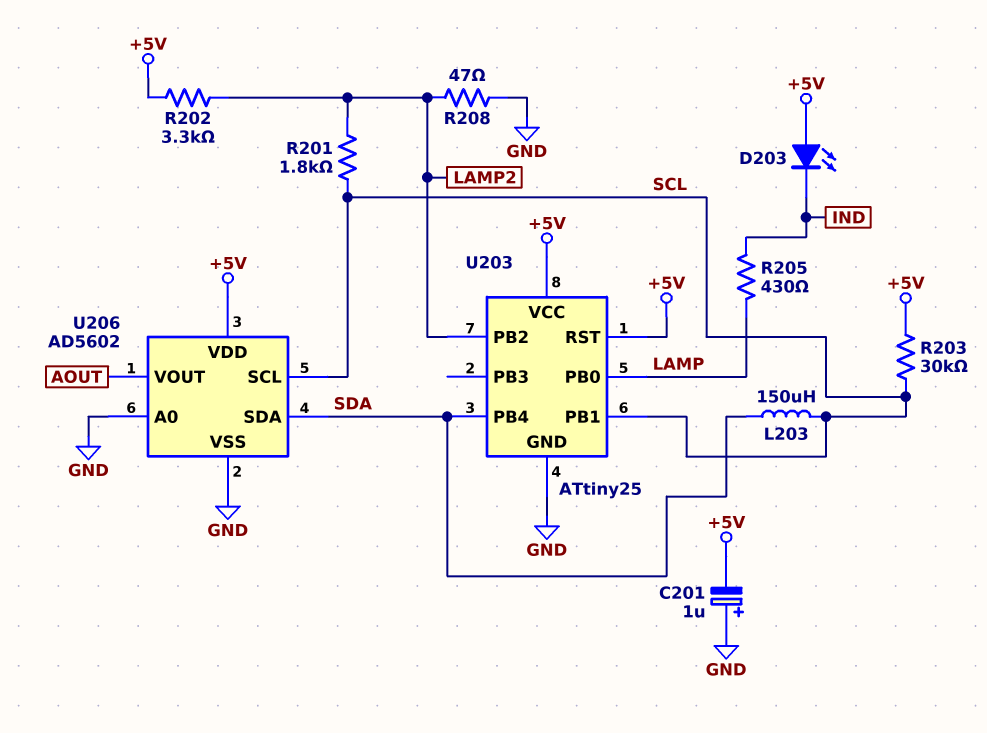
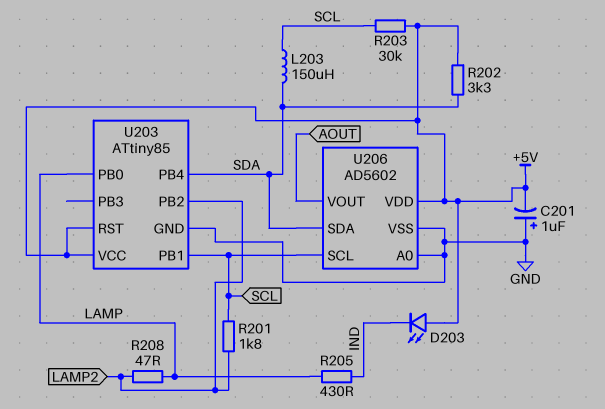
R202: 3.3k (+5V, LAMP2) -> 3.3k (+5V, SDA)
R208: 47 (GND, LAMP2) -> 47 (LAMP, LAMP2)
U203: ATtiny25 -> ATtiny85

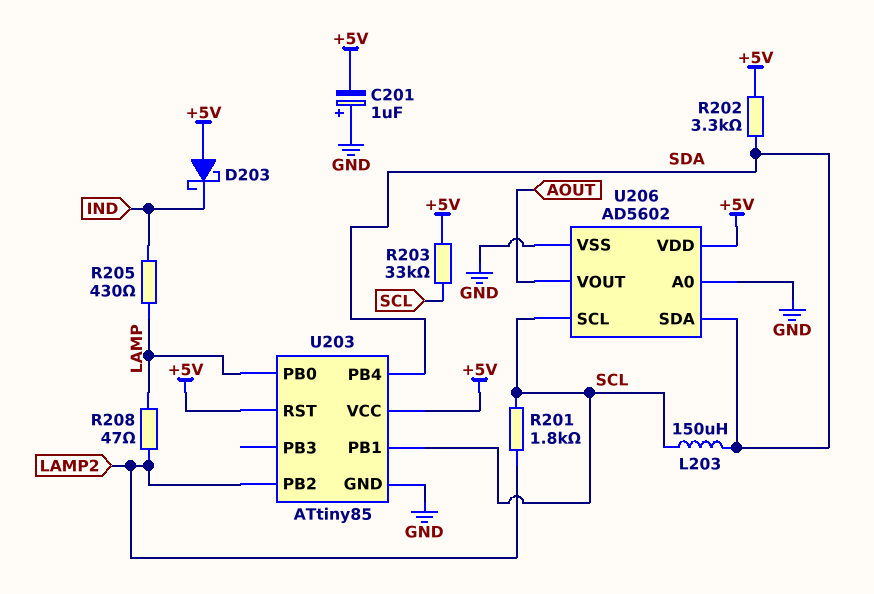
D203: LED (A +5V, K IND) -> schottky (A +5V, K IND)
R203: 30k (+5V, SCL) -> 33k (+5V, SCL)

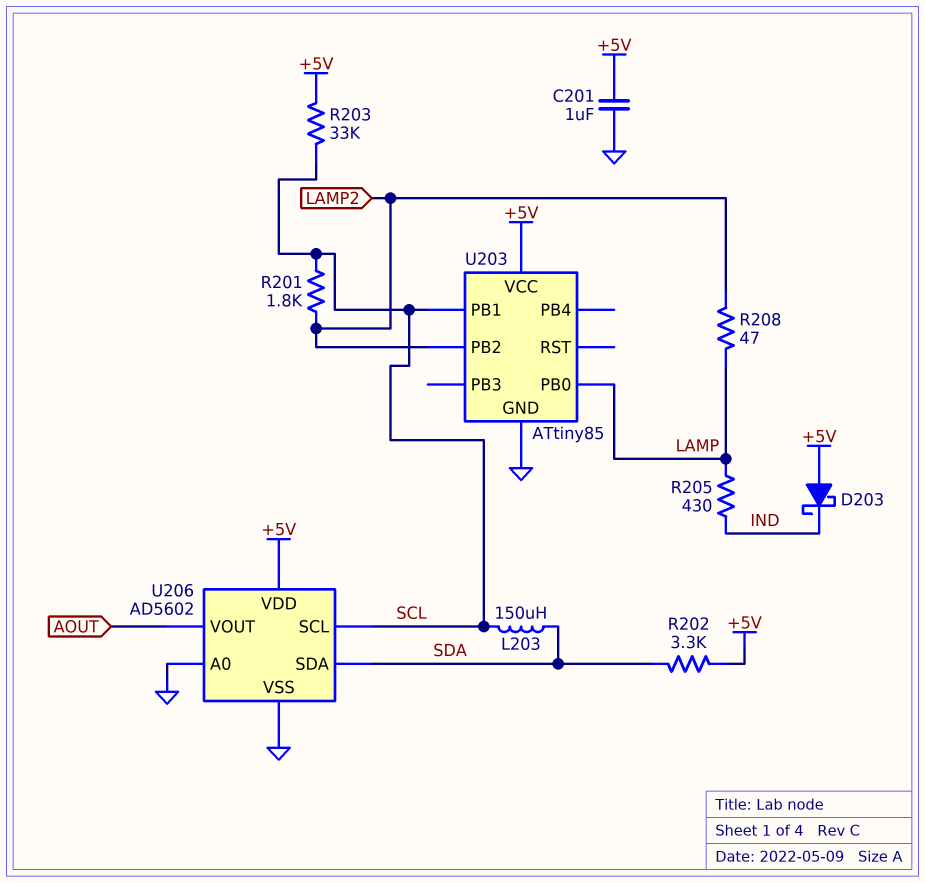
C201: 1uF (plus GND, minus +5V) -> 1uF (+5V, GND)
U203 pin PB4: SDA -> none
U203 pin RST: +5V -> none

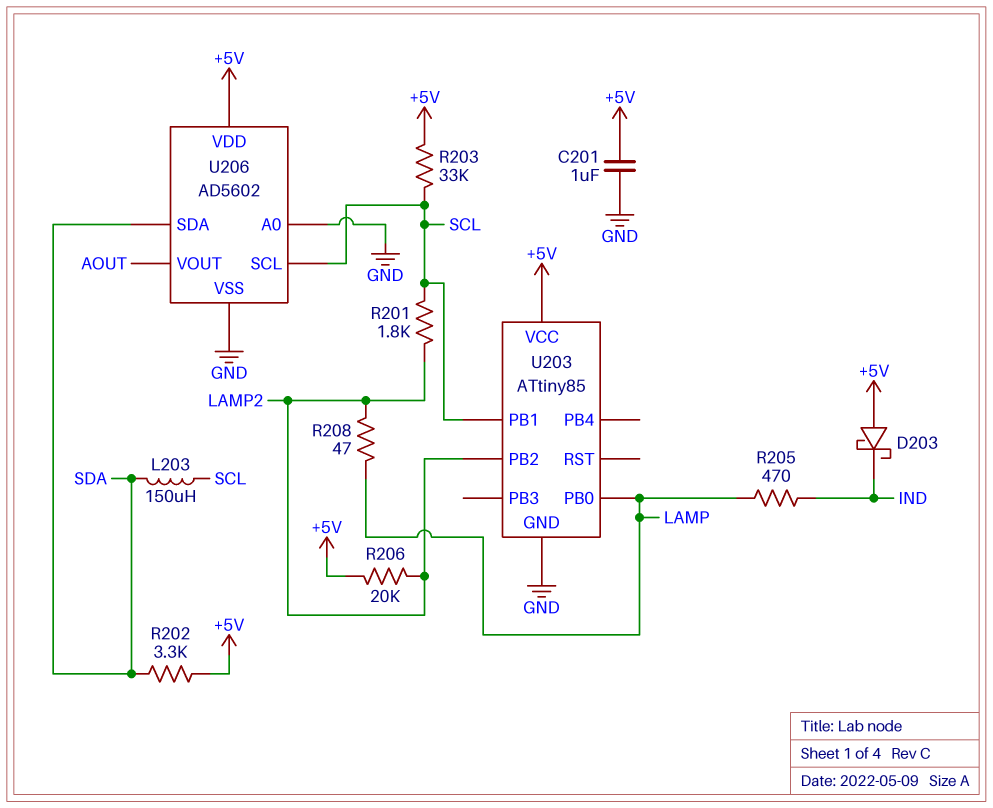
R205: 430 (IND, LAMP) -> 470 (IND, LAMP)
R206: none -> 20k (+5V, LAMP2)

